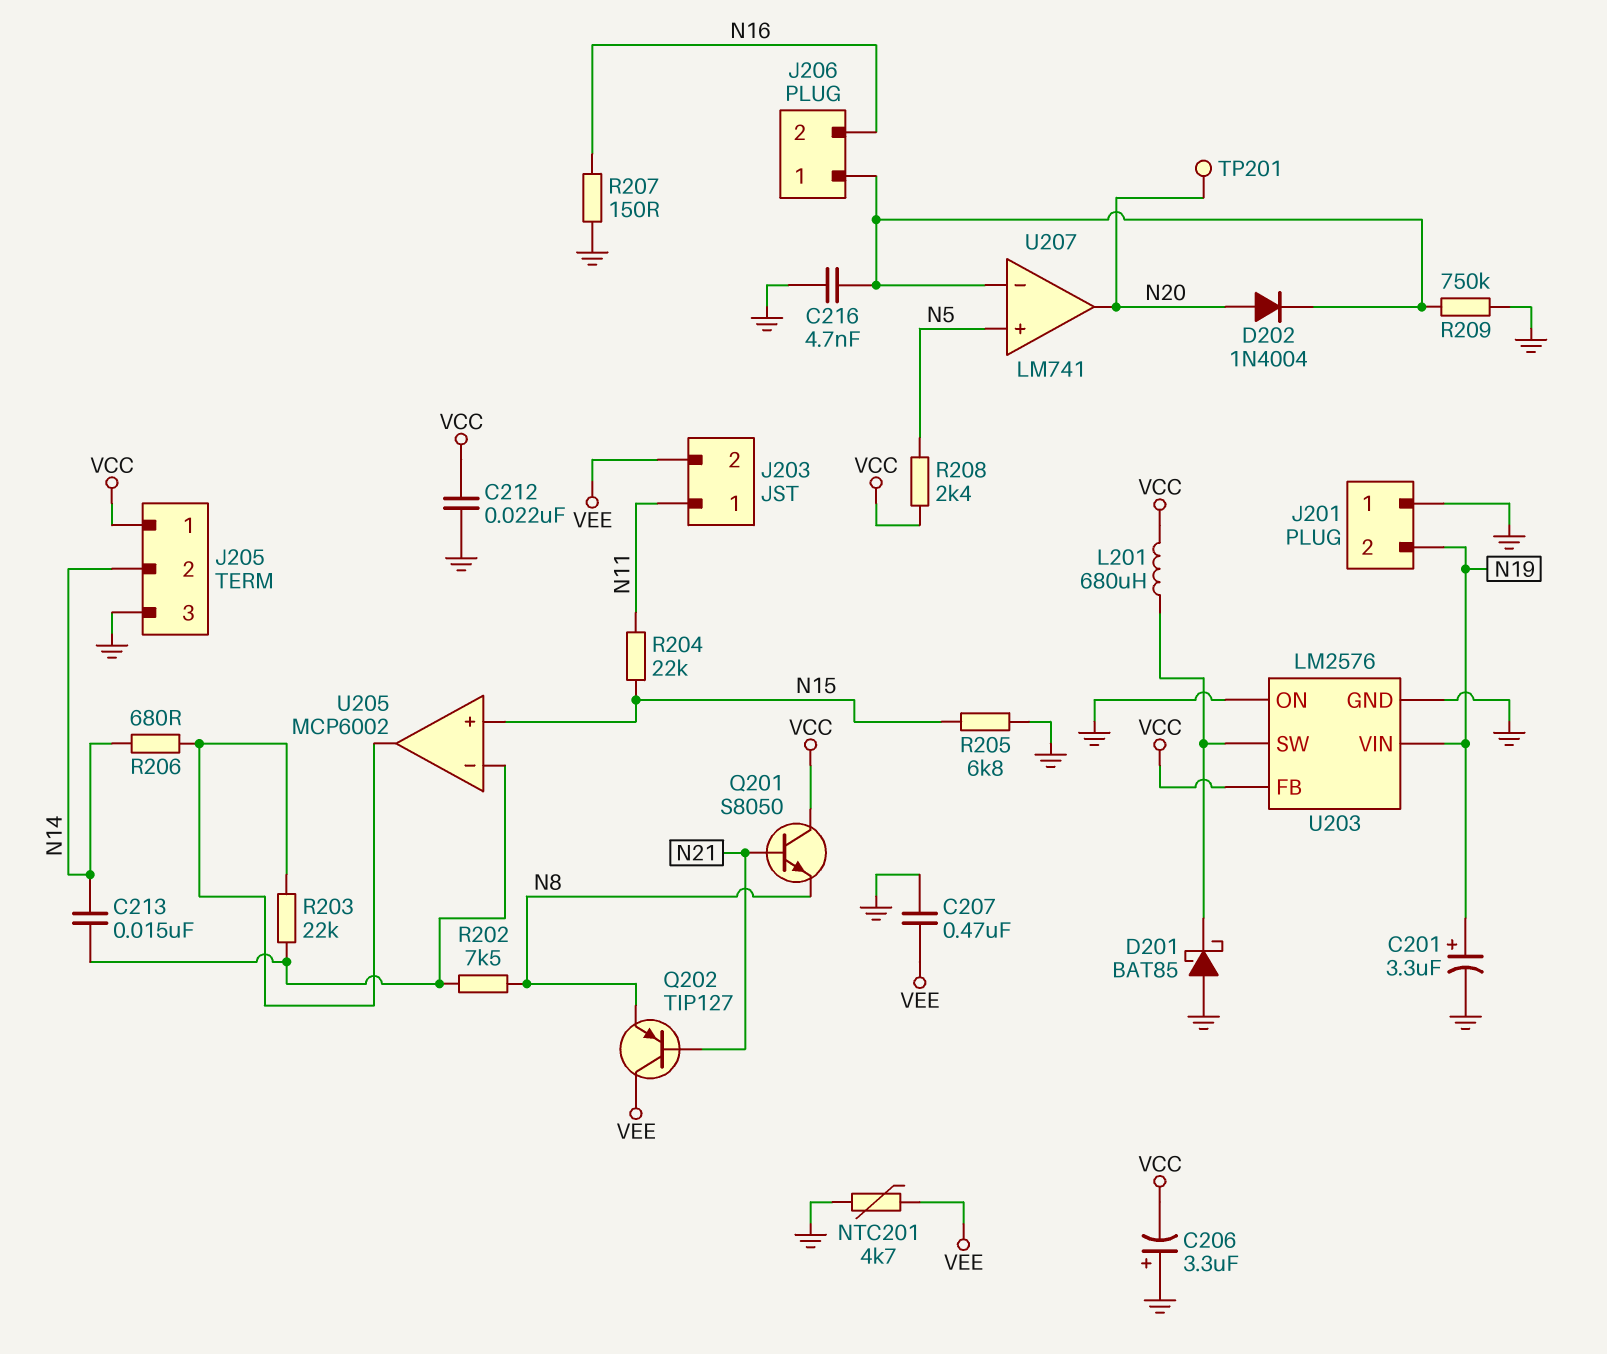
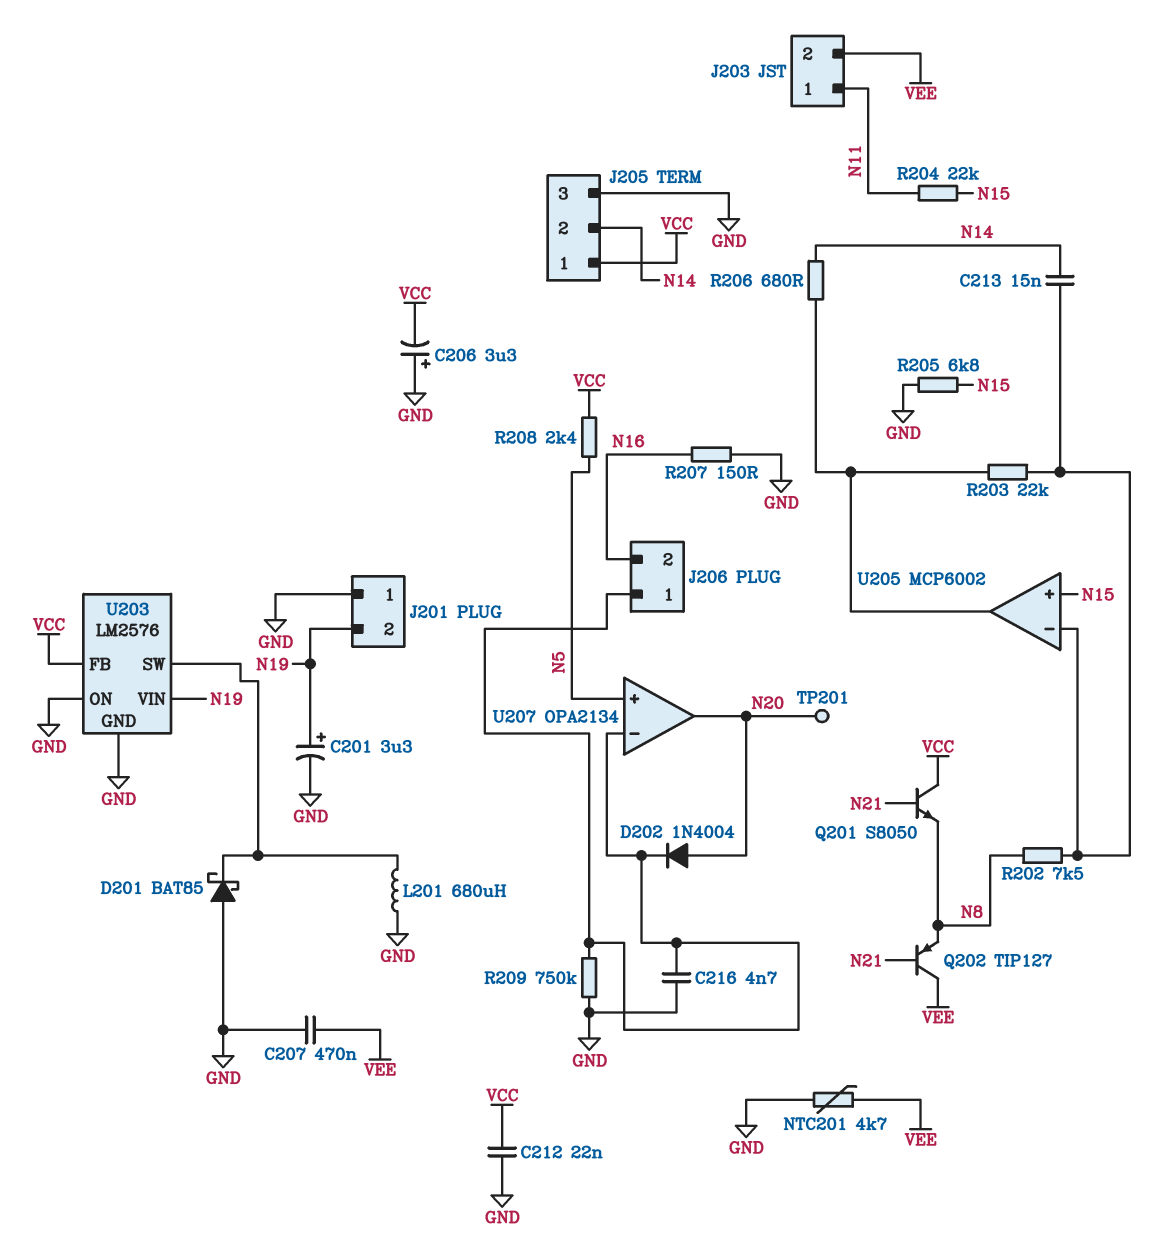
L201: 680uH (U203/SW, VCC) -> 680uH (GND, U203/SW)
U207: LM741 -> OPA2134

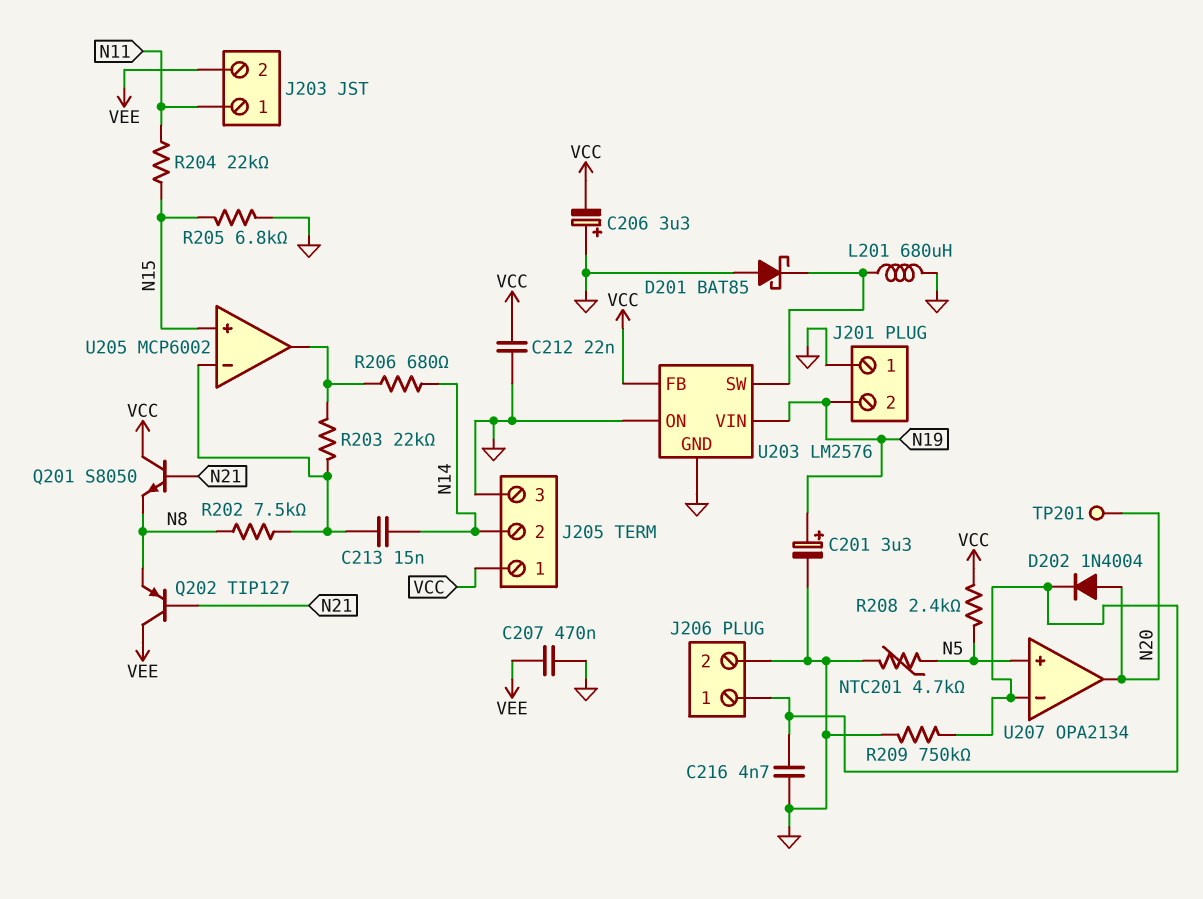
J206 pin 2: N16 -> GND
NTC201: 4.7k (GND, VEE) -> 4.7k (GND, N5)
R207: 150 (GND, N16) -> none

